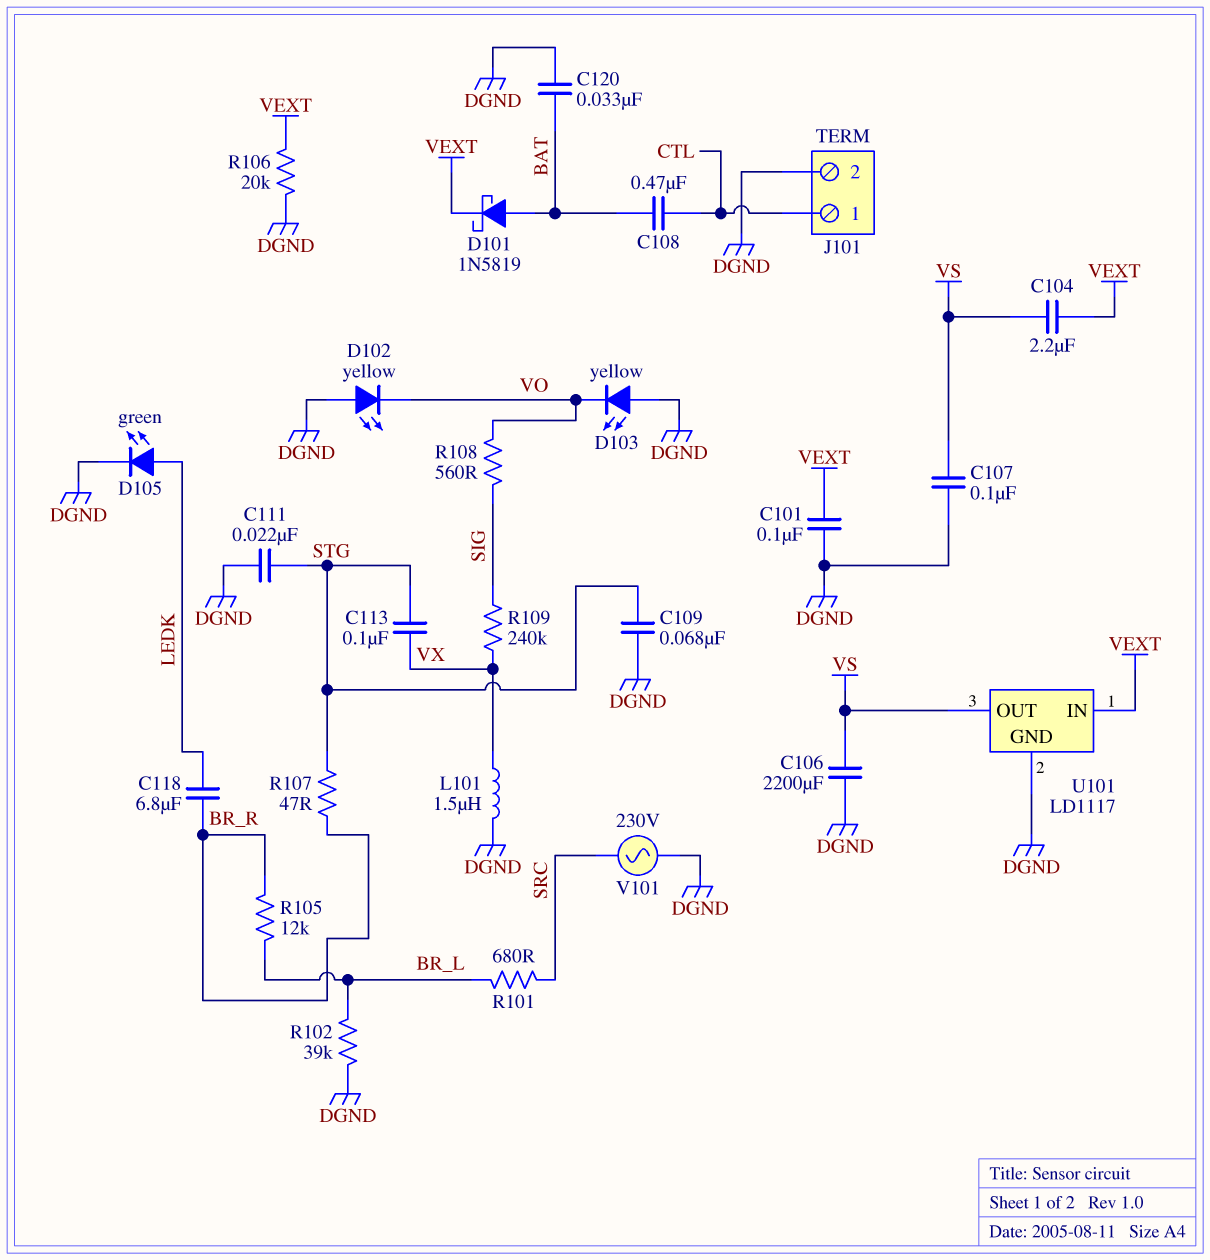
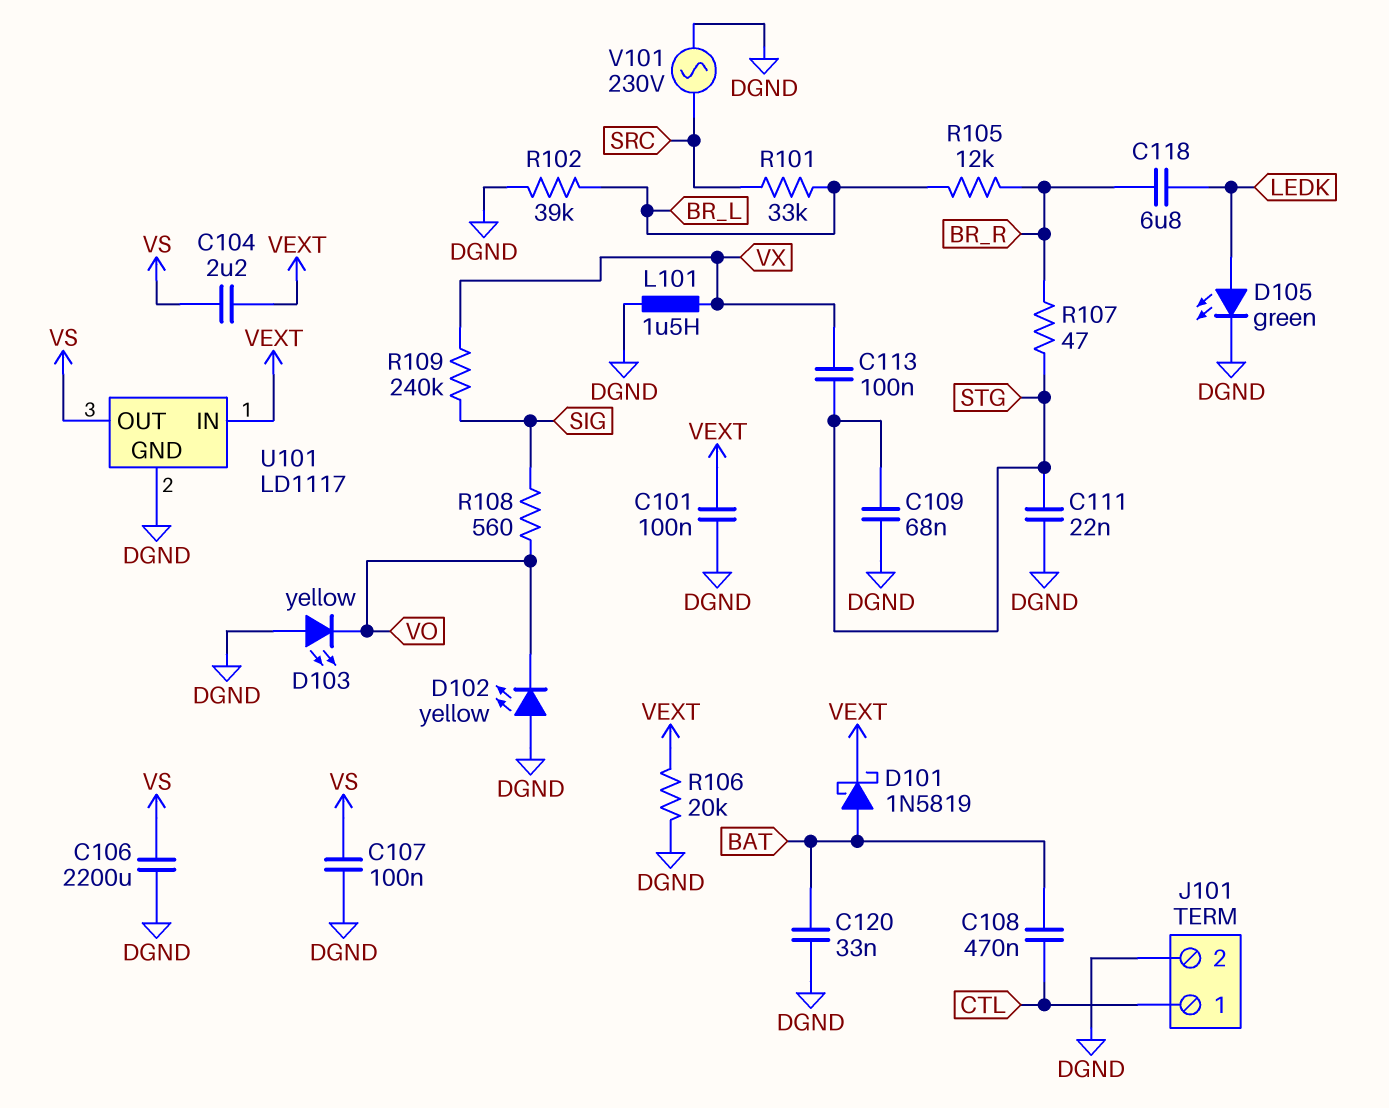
R101: 680 (BR_L, SRC) -> 33k (BR_L, SRC)

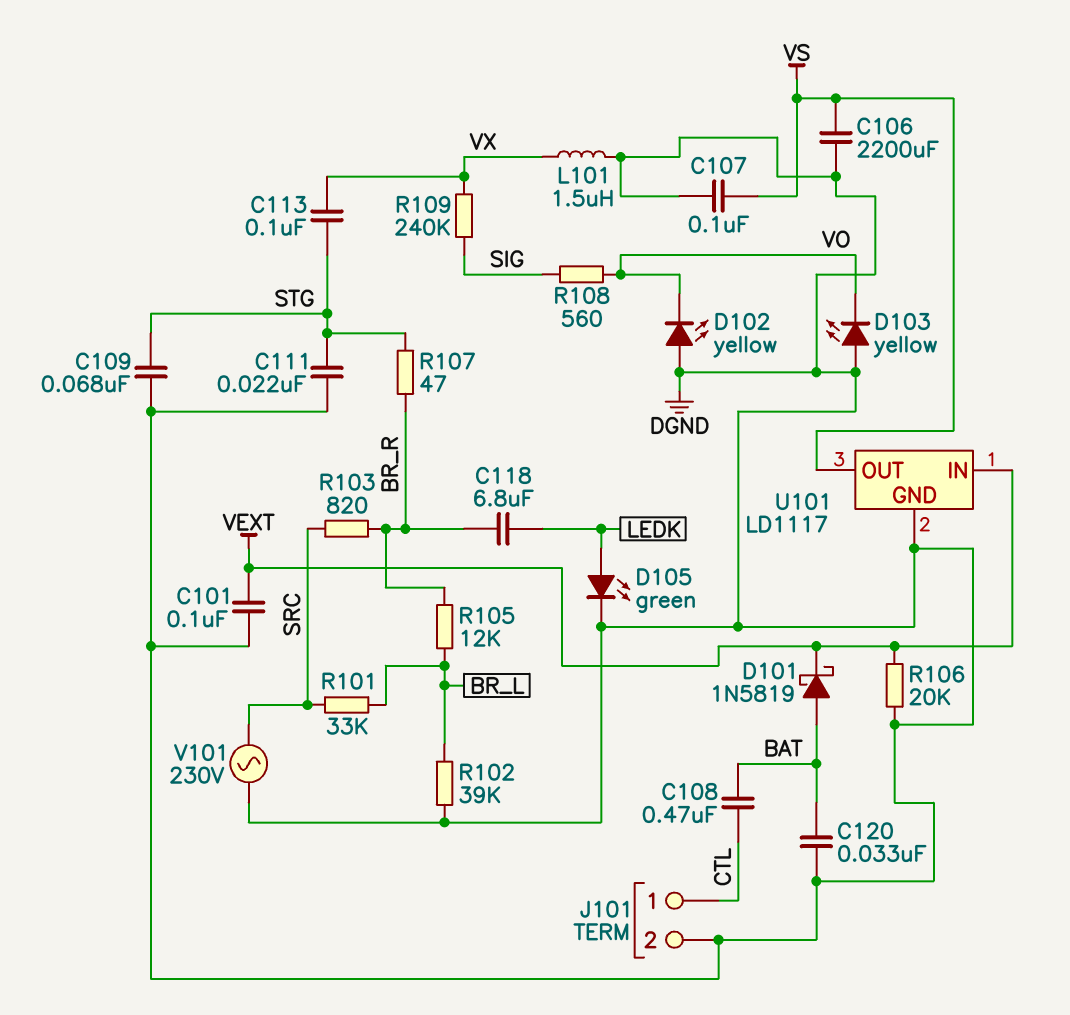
C104: 2.2uF (VEXT, VS) -> none
R103: none -> 820 (BR_R, SRC)

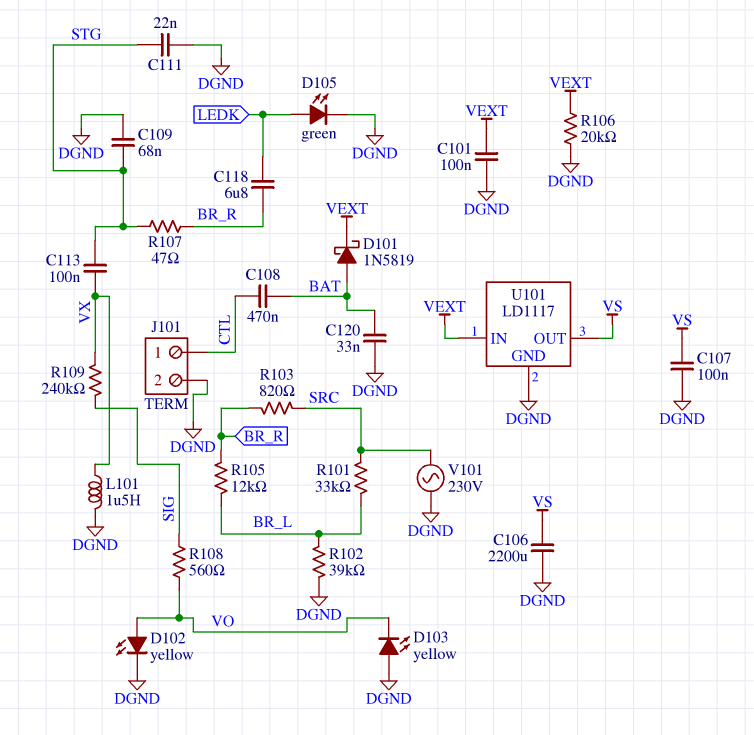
D102: LED yellow (A DGND, K VO) -> LED yellow (A VO, K DGND)

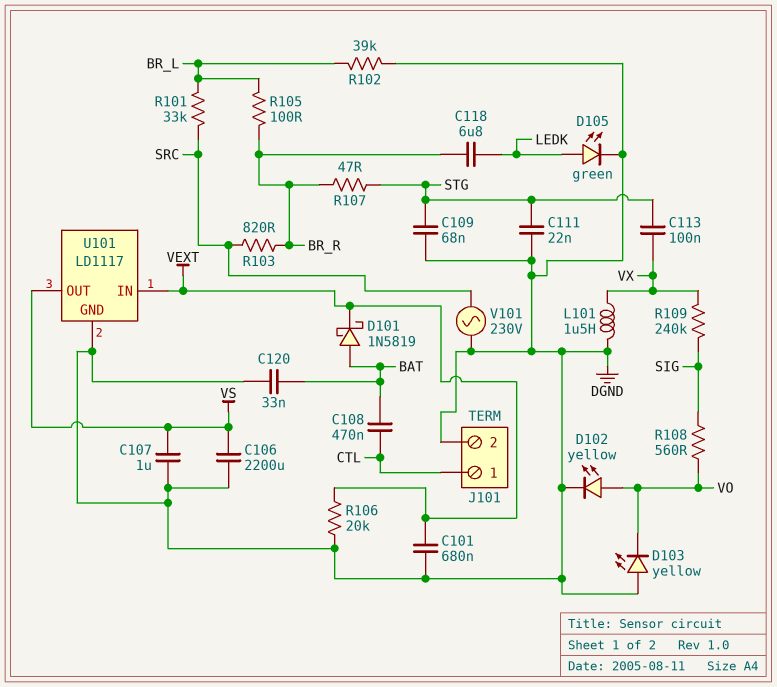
C101: 100nF (DGND, VEXT) -> 680nF (DGND, VEXT)
C107: 100nF (DGND, VS) -> 1uF (DGND, VS)
R105: 12k (BR_L, BR_R) -> 100 (BR_L, BR_R)

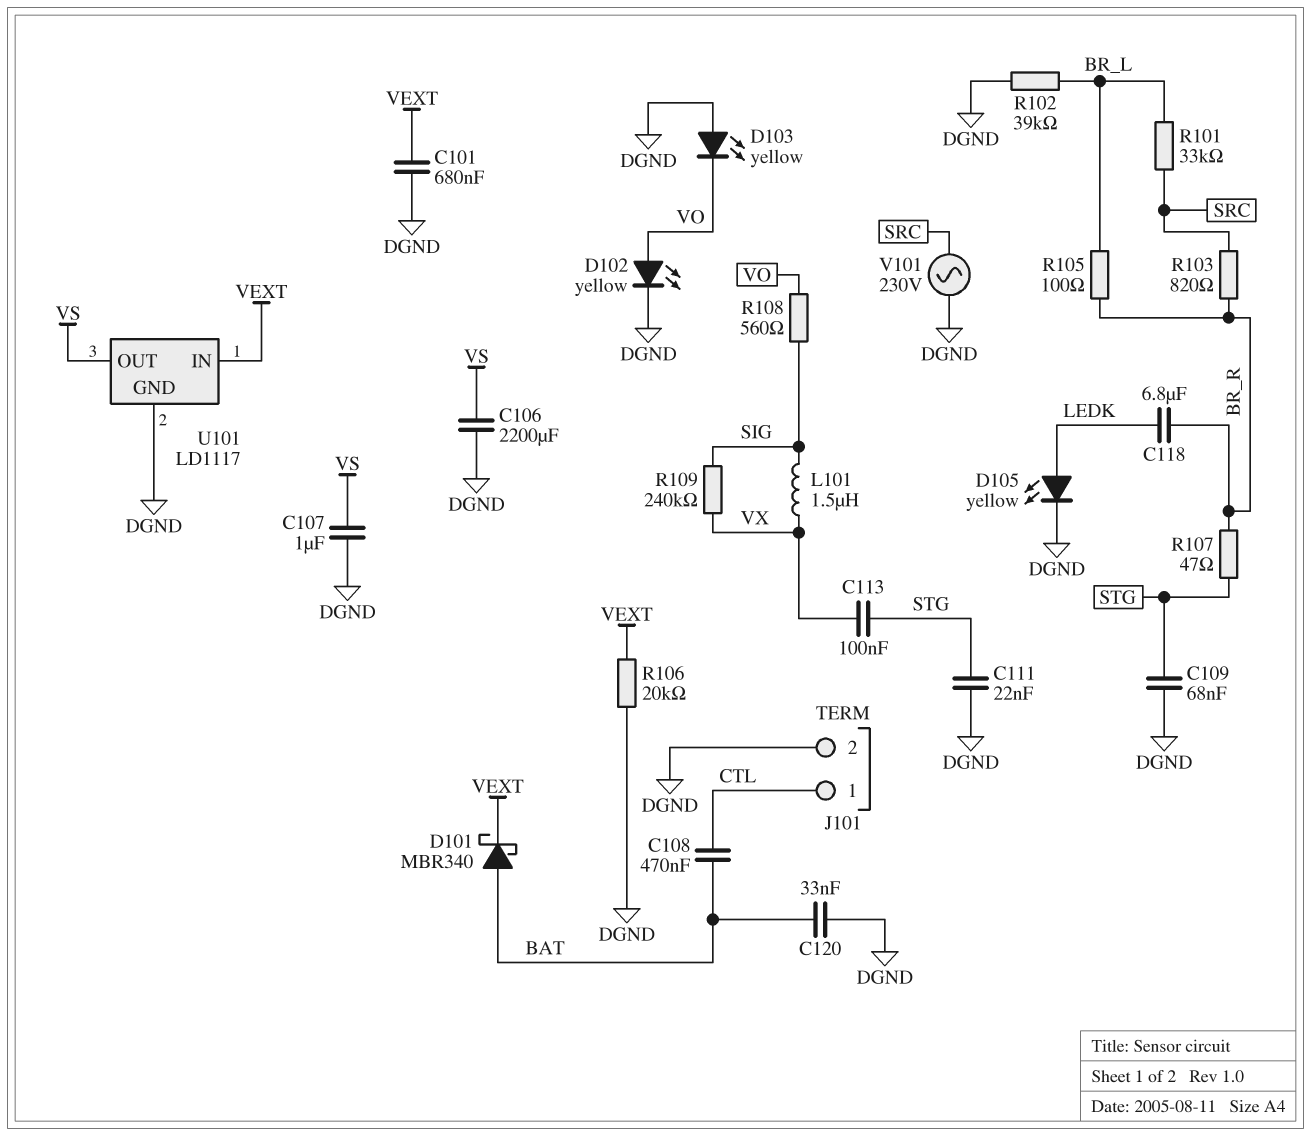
D101: schottky 1N5819 (A BAT, K VEXT) -> schottky MBR340 (A BAT, K VEXT)
D105: LED green (A LEDK, K DGND) -> LED yellow (A LEDK, K DGND)
L101: 1.5uH (DGND, VX) -> 1.5uH (SIG, VX)

